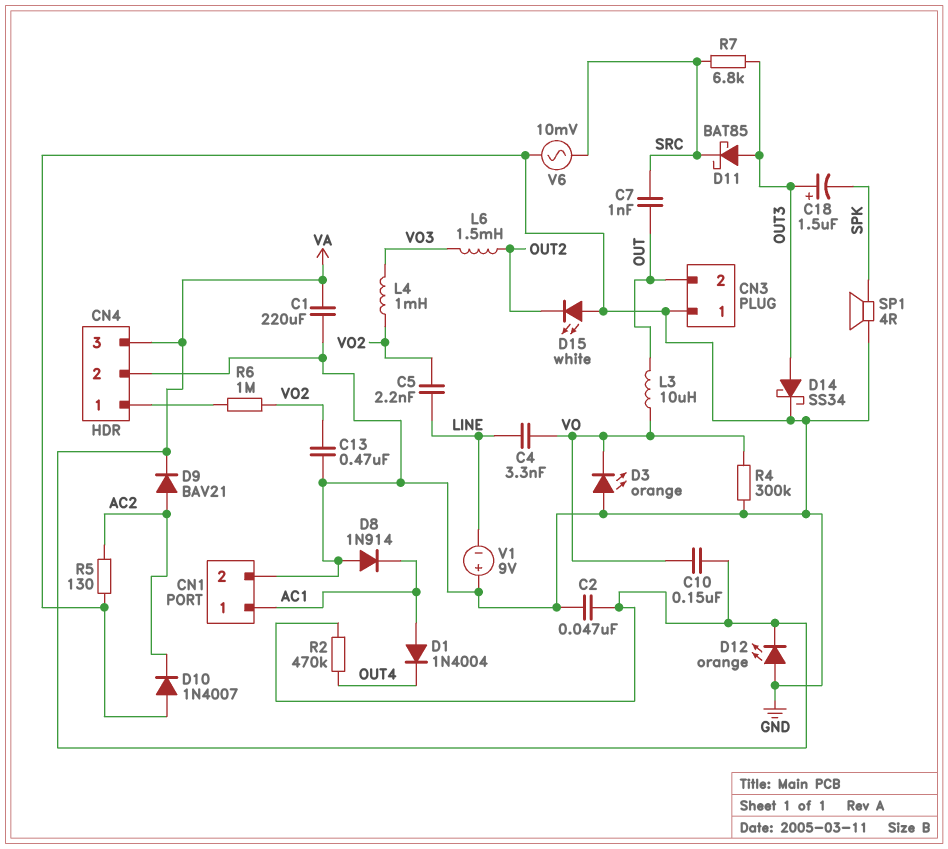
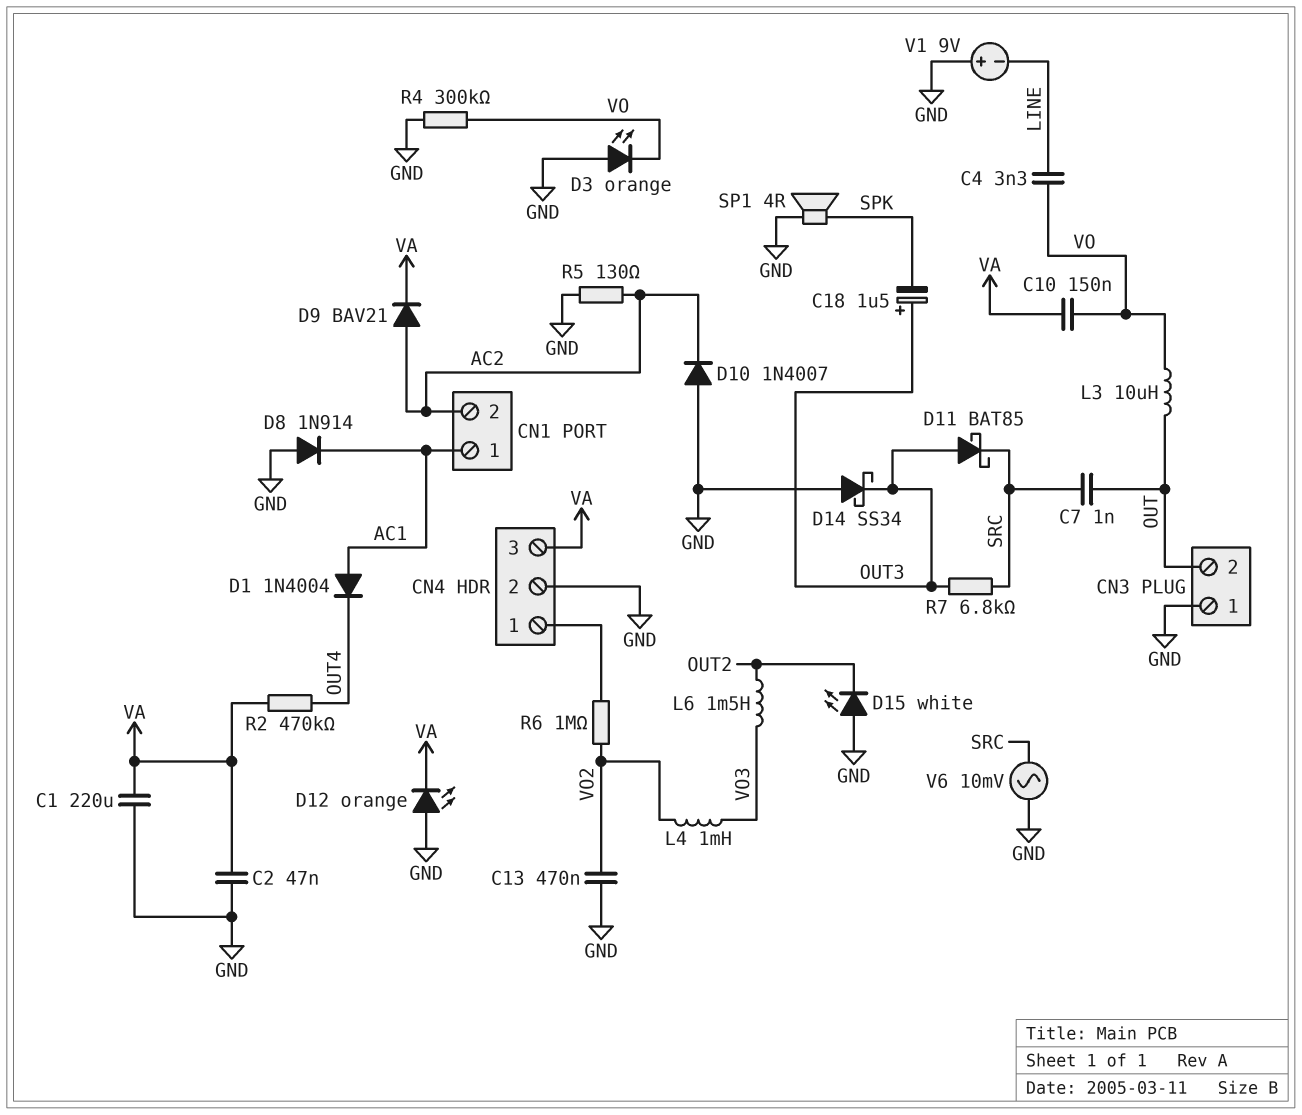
C5: 2.2nF (LINE, VO2) -> none
CN1 pin 2: GND -> AC2
D14: schottky SS34 (A OUT3, K GND) -> schottky SS34 (A GND, K OUT3)

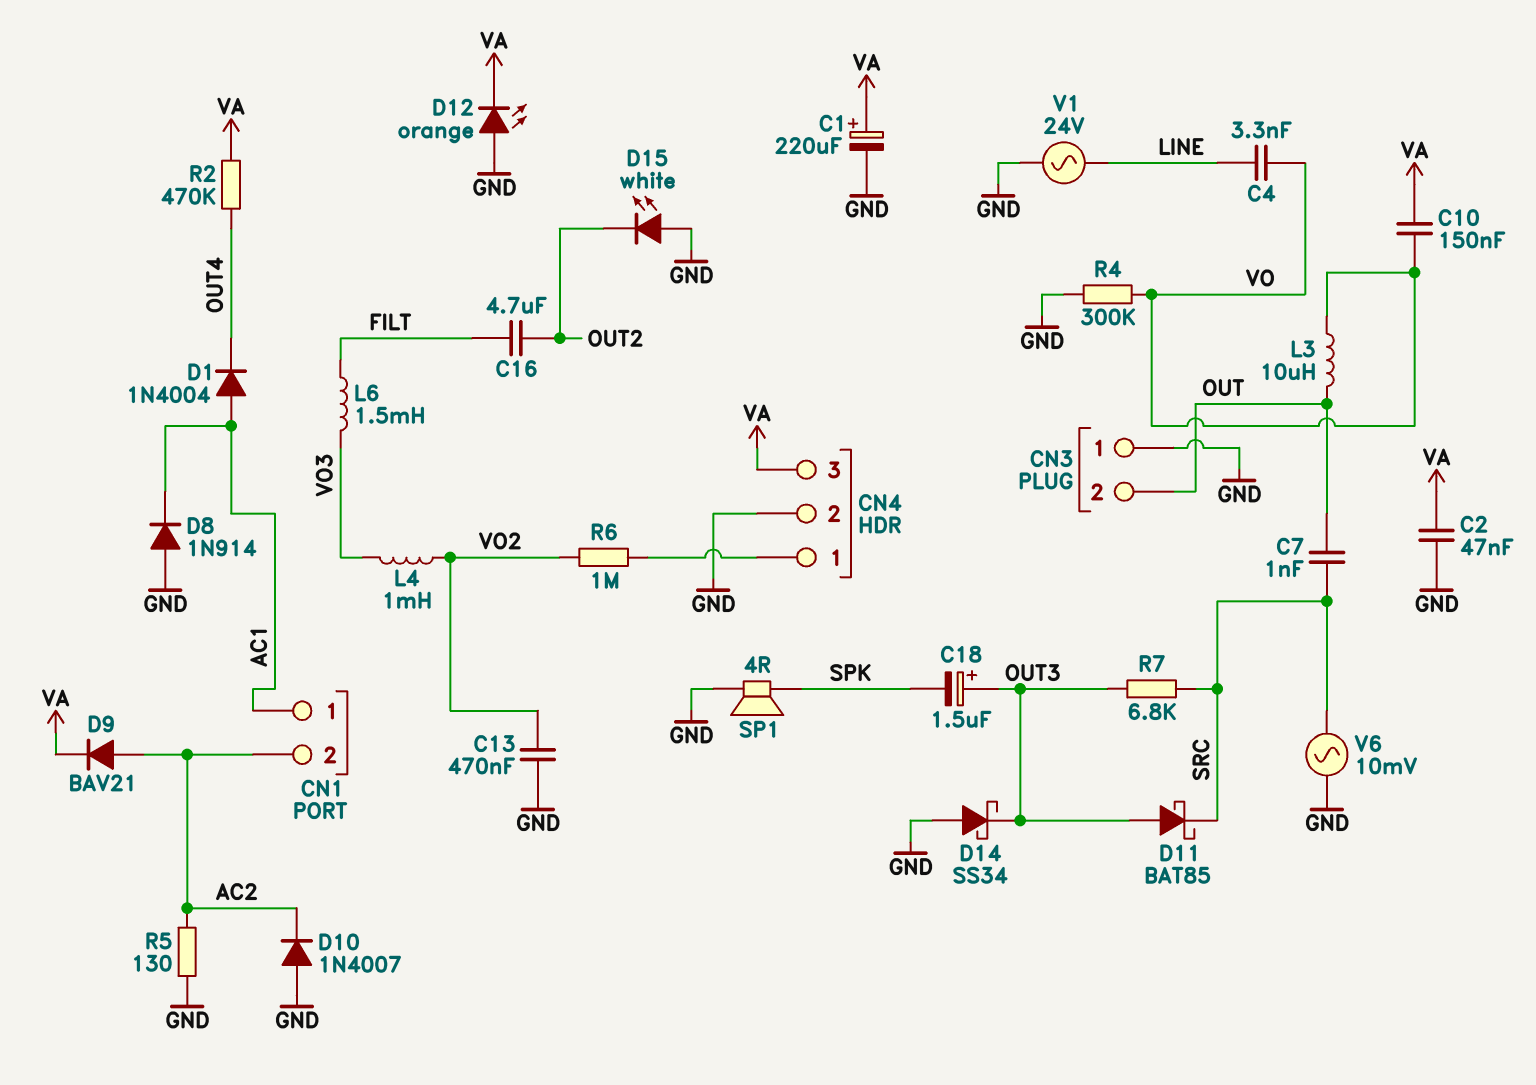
C1: 220uF (GND, VA) -> 220uF (plus VA, minus GND)
C16: none -> 4.7uF (FILT, OUT2)
D3: LED orange (A GND, K VO) -> none
L6: 1.5mH (OUT2, VO3) -> 1.5mH (FILT, VO3)
V1: 9V (plus GND, minus LINE) -> AC 24V (GND, LINE)

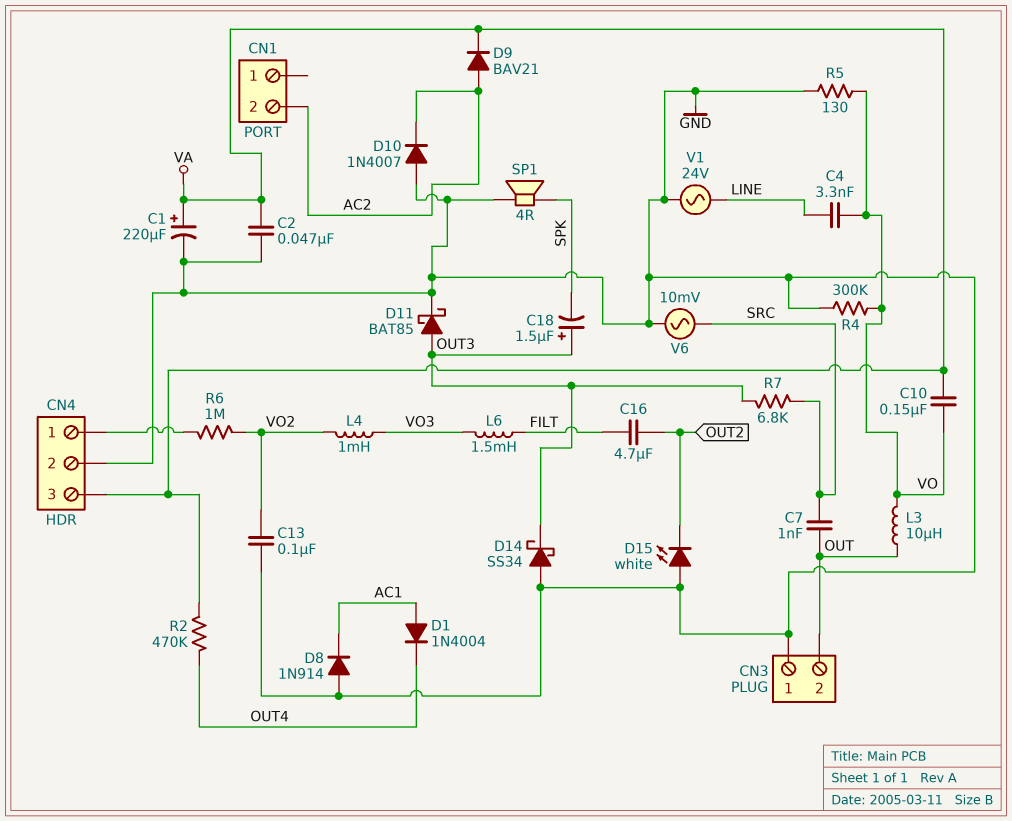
C13: 470nF (GND, VO2) -> 100nF (GND, VO2)
CN1 pin 1: AC1 -> none
D11: schottky BAT85 (A OUT3, K SRC) -> schottky BAT85 (A OUT3, K GND)
D12: LED orange (A GND, K VA) -> none
R5: 130 (AC2, GND) -> 130 (GND, VO)

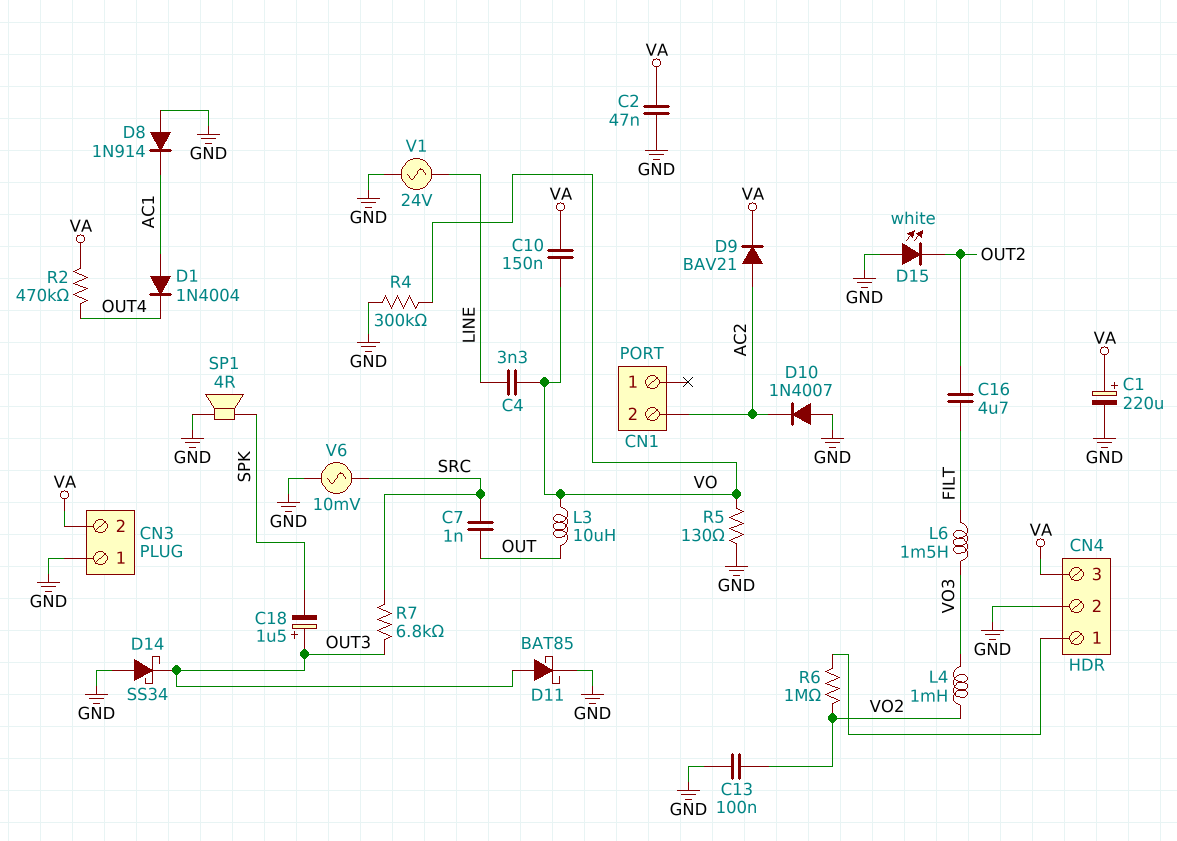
CN3 pin 2: OUT -> VA

